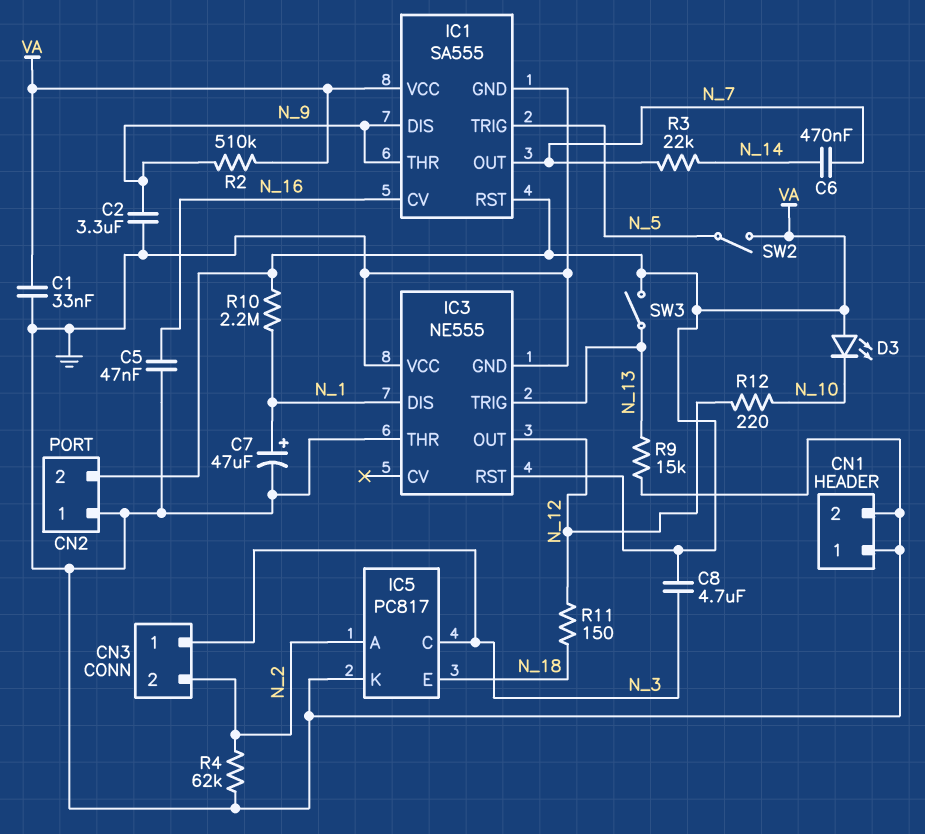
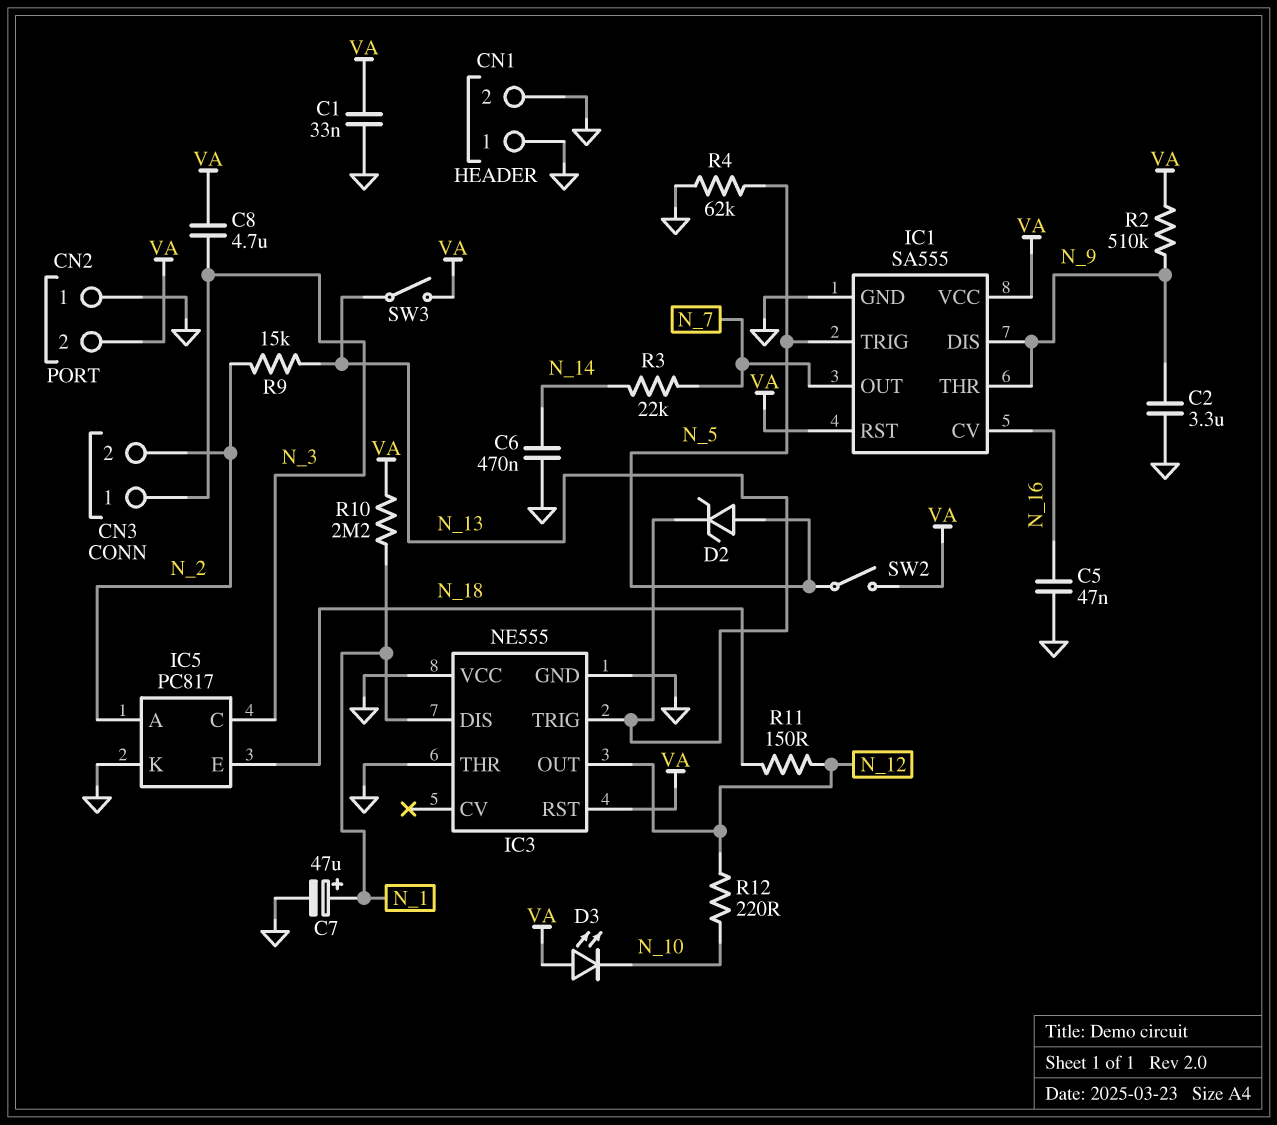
C6: 470nF (N_7, N_14) -> 470nF (GND, N_14)
D2: none -> zener (A N_5, K N_13)
R4: 62k (GND, N_2) -> 62k (GND, N_5)
R9: 15k (GND, N_13) -> 15k (N_2, N_13)

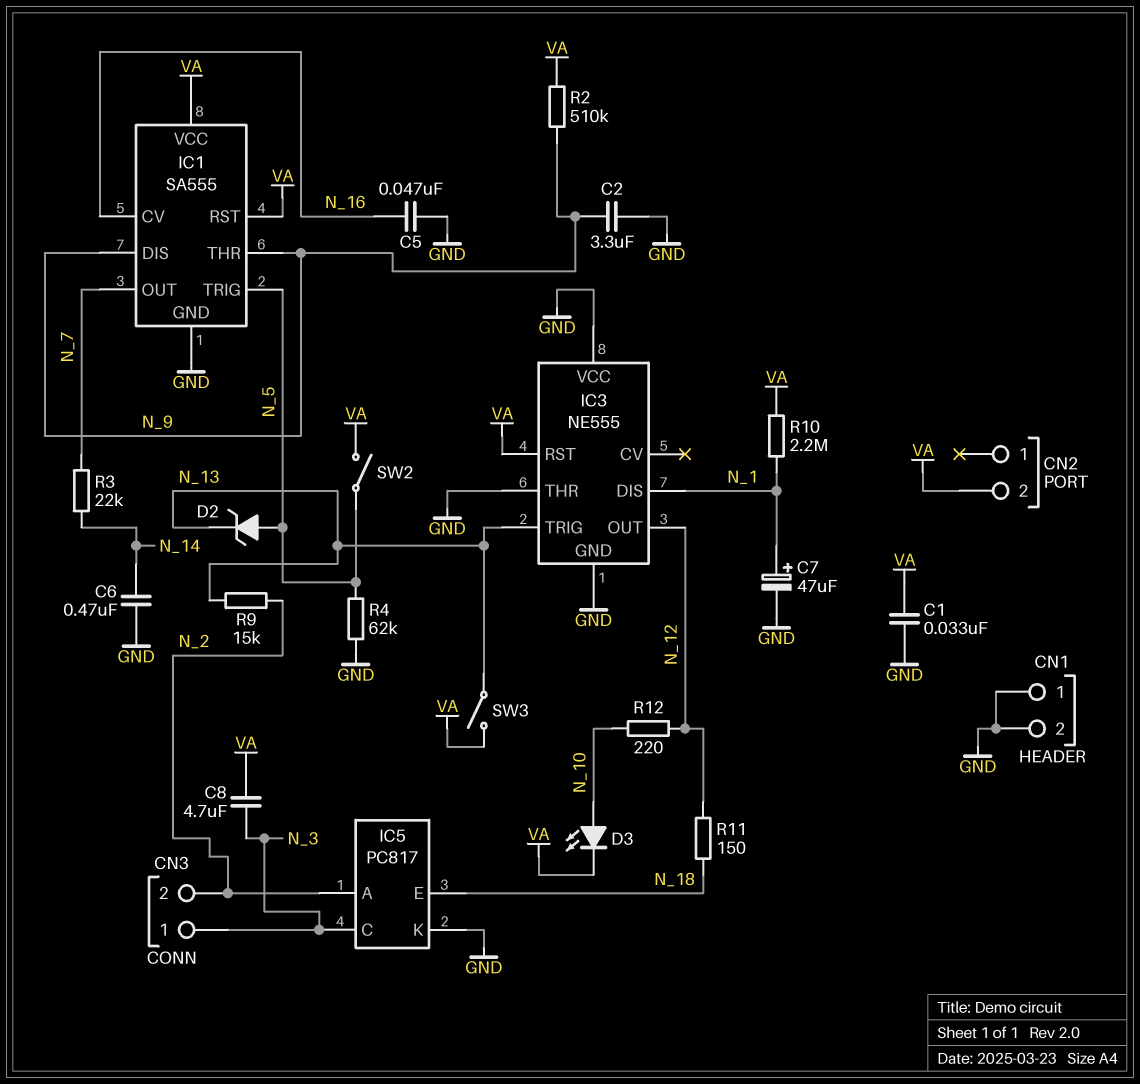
CN2 pin 1: GND -> none
D3: LED (A VA, K N_10) -> LED (A N_10, K VA)

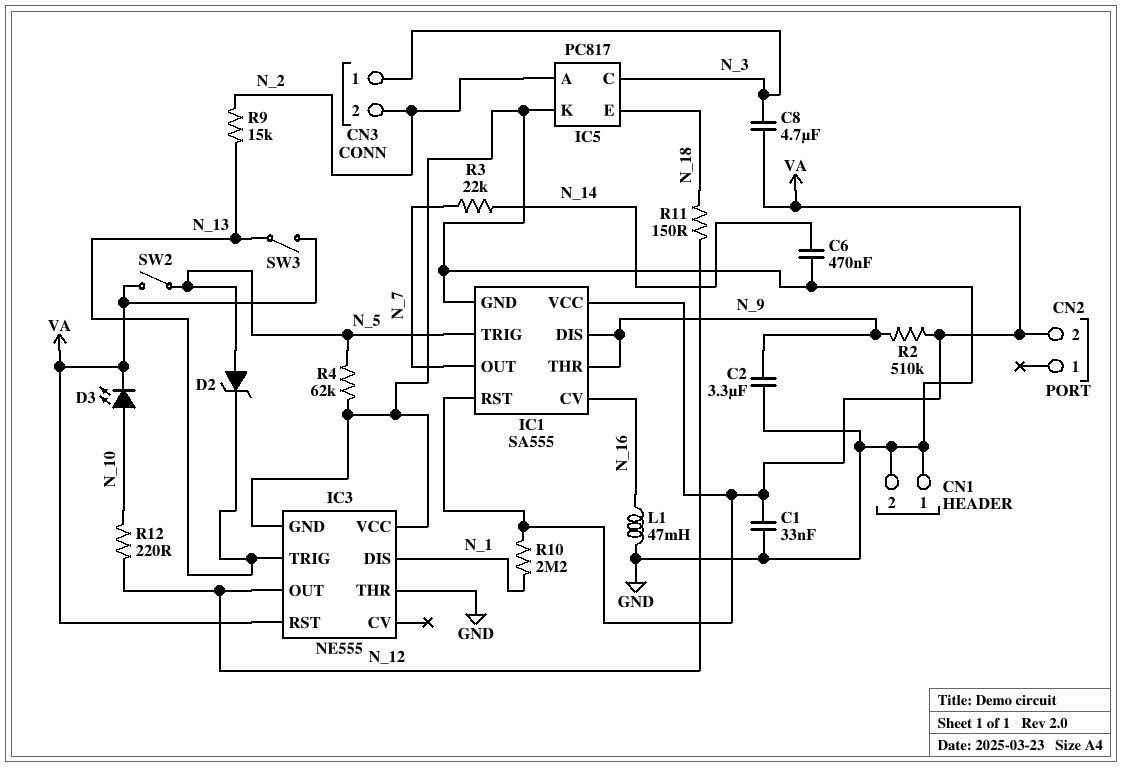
C5: 47nF (GND, N_16) -> none
C7: 47uF (plus N_1, minus GND) -> none
L1: none -> 47mH (GND, N_16)

